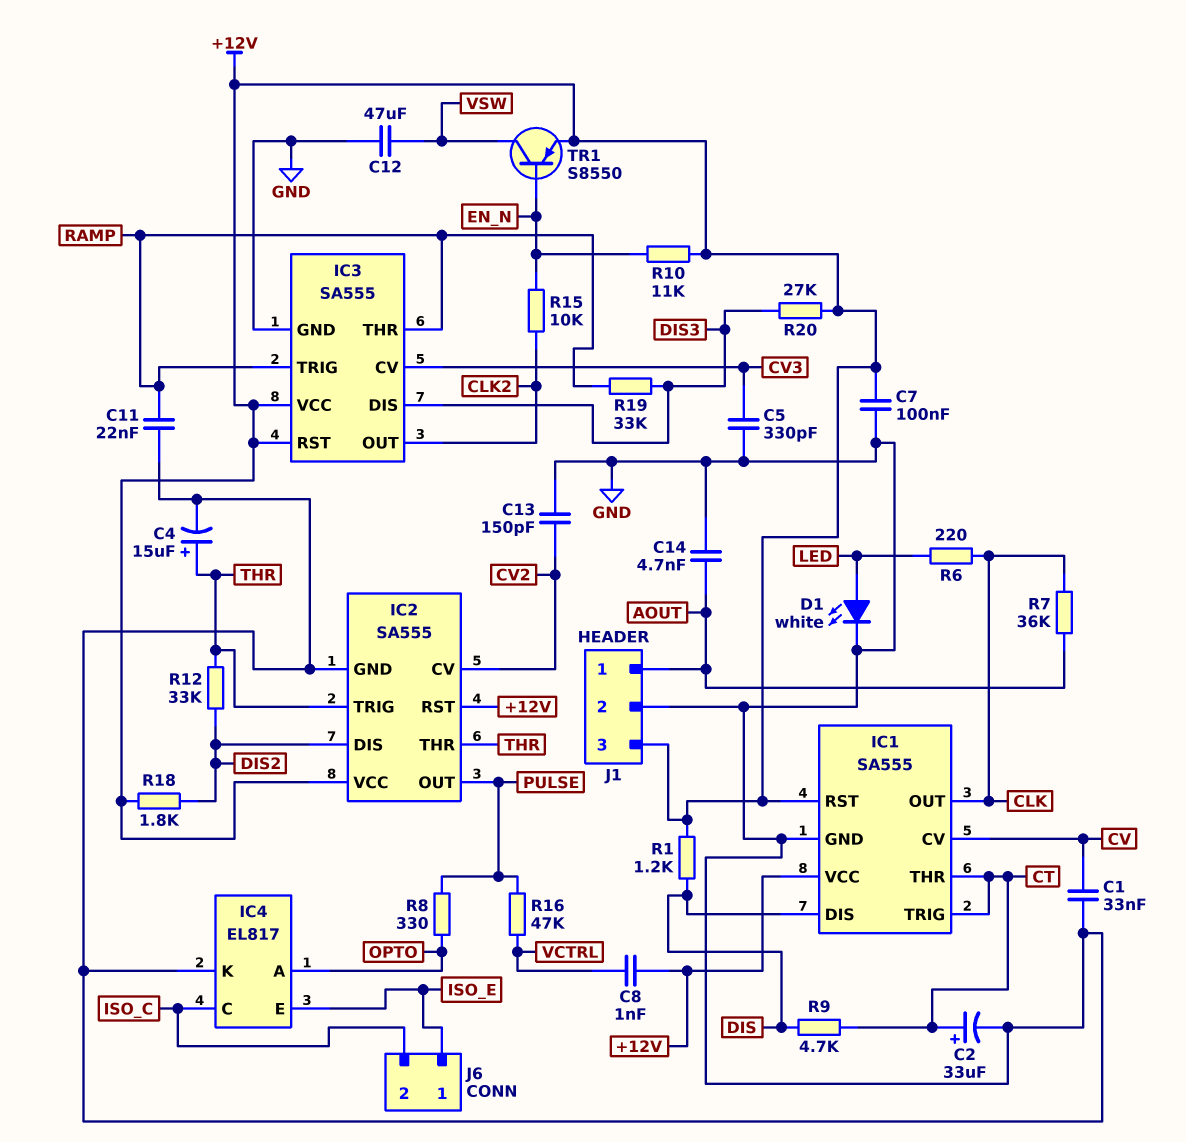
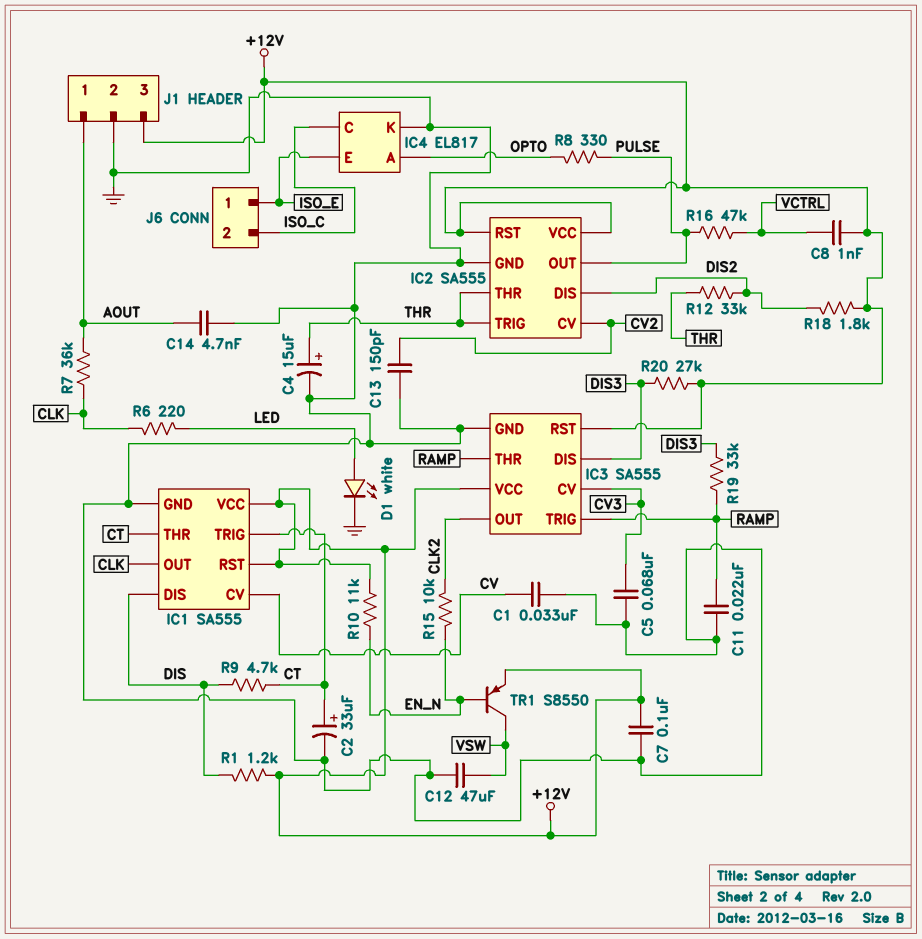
C5: 330pF (CV3, GND) -> 68nF (CV3, GND)

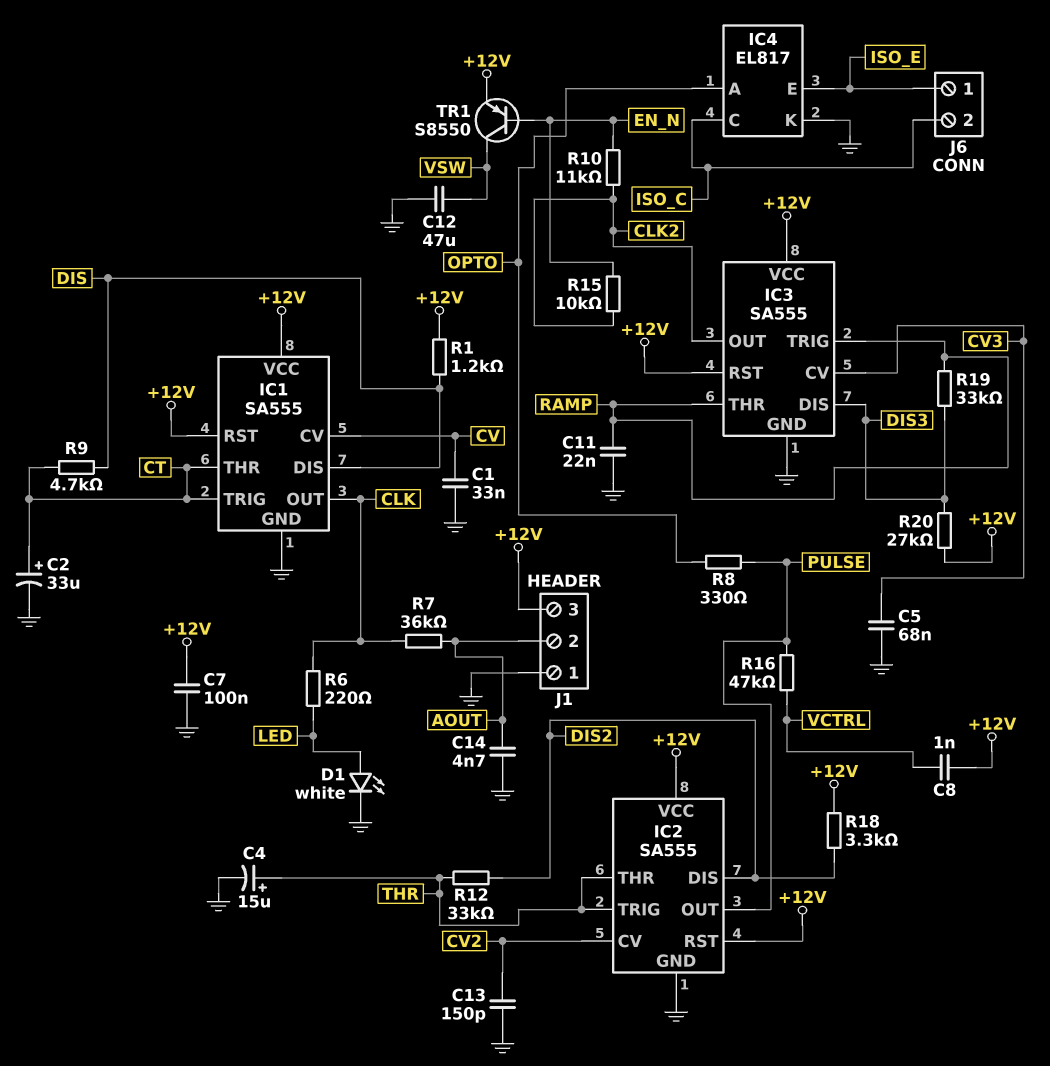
J1 pin 1: AOUT -> GND
J1 pin 2: GND -> AOUT
R10: 11k (+12V, EN_N) -> 11k (CLK2, EN_N)
R18: 1.8k (+12V, DIS2) -> 3.3k (+12V, DIS2)

